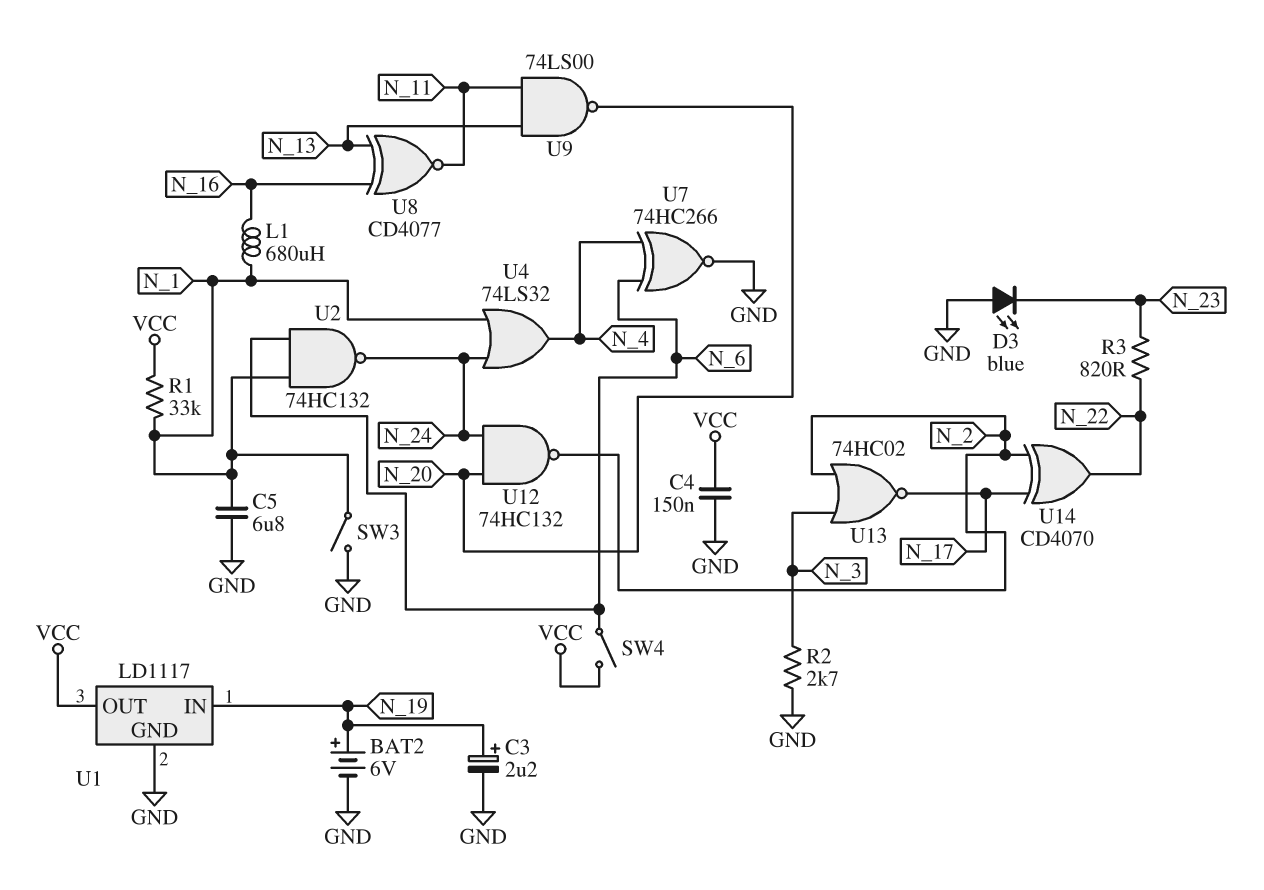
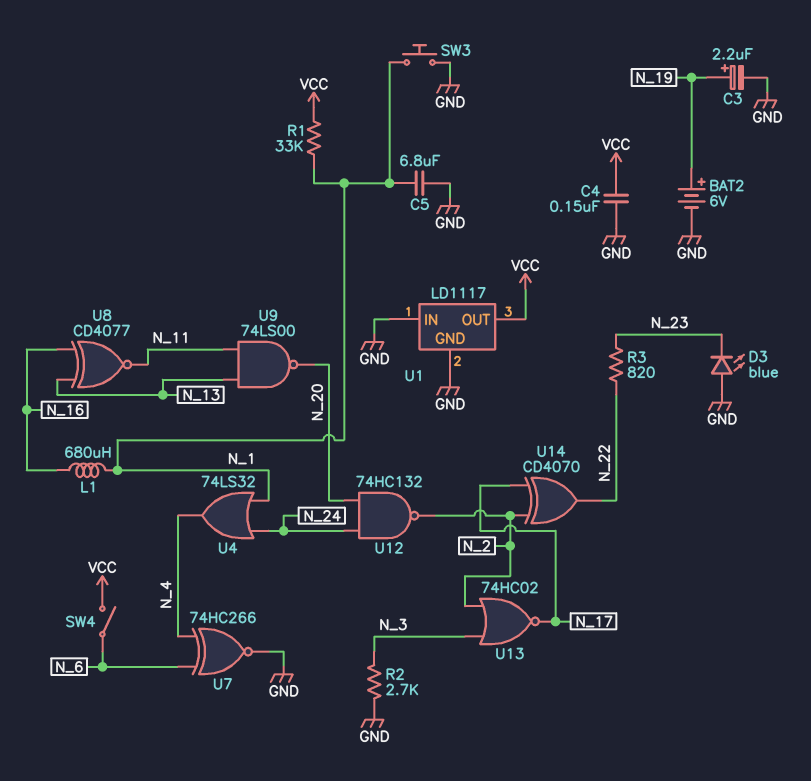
SW3: switch (GND, N_1) -> button (GND, N_1)
U1 pin IN: N_19 -> GND
U2: NAND 74HC132 (in N_1, in N_6, out N_24) -> none

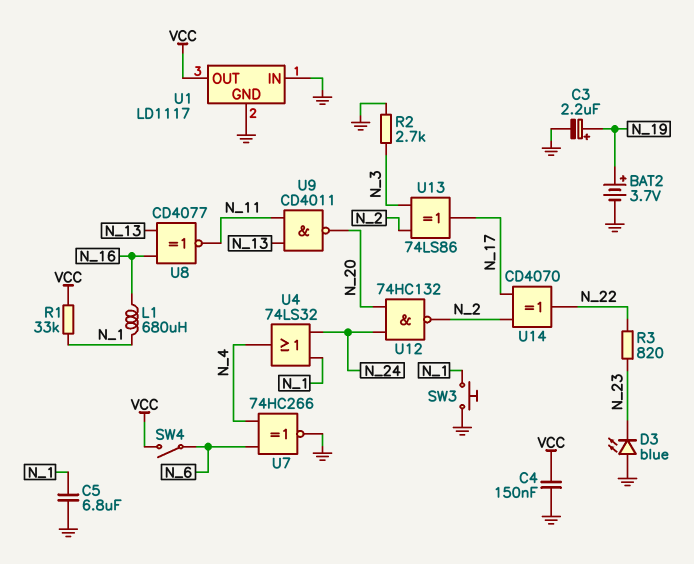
BAT2: 6V (plus N_19, minus GND) -> 3.7V (plus N_19, minus GND)
U9: NAND 74LS00 (in N_11, in N_13, out N_20) -> NAND CD4011 (in N_11, in N_13, out N_20)
U13: NOR 74HC02 (in N_2, in N_3, out N_17) -> XOR 74LS86 (in N_2, in N_3, out N_17)

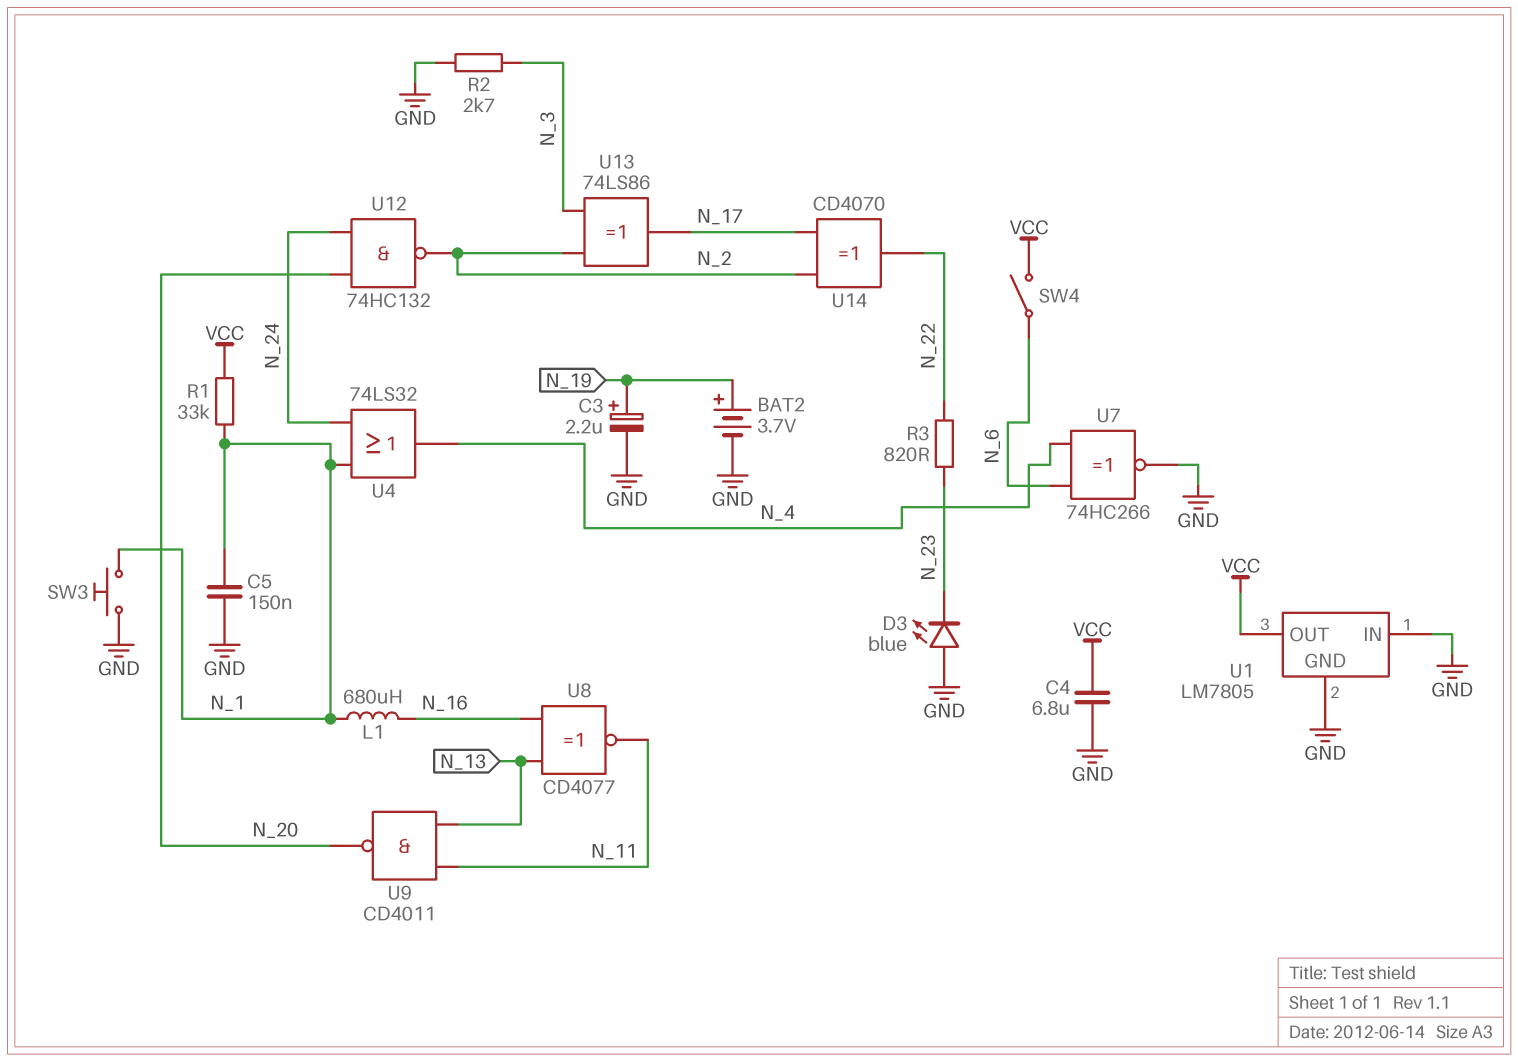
C4: 150nF (GND, VCC) -> 6.8uF (GND, VCC)
C5: 6.8uF (GND, N_1) -> 150nF (GND, N_1)
U1: LD1117 -> LM7805

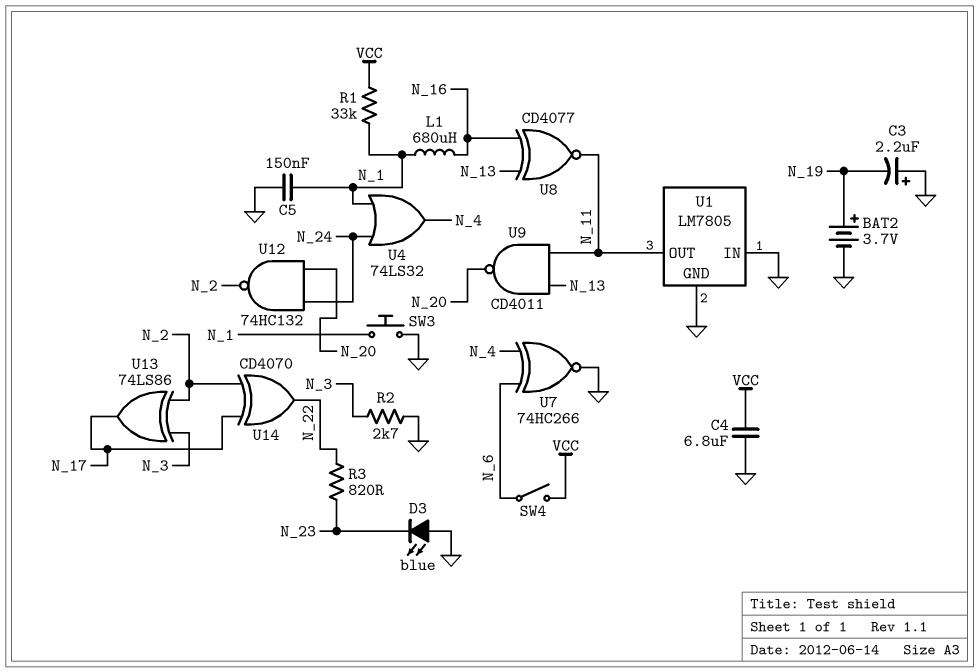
C3: 2.2uF (plus N_19, minus GND) -> 2.2uF (plus GND, minus N_19)
U1 pin OUT: VCC -> N_11

